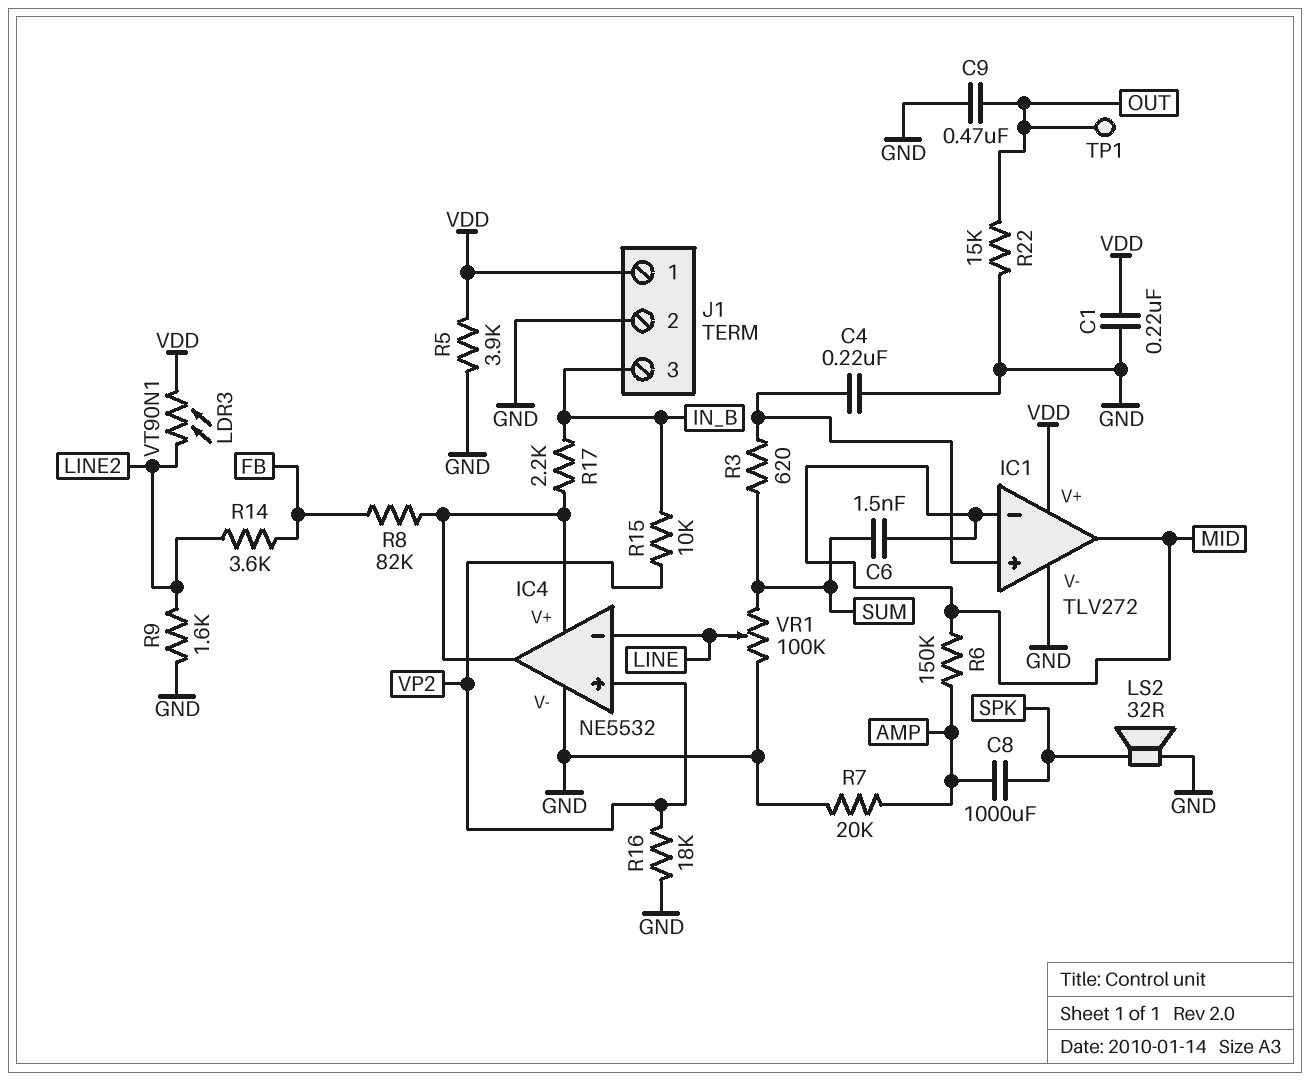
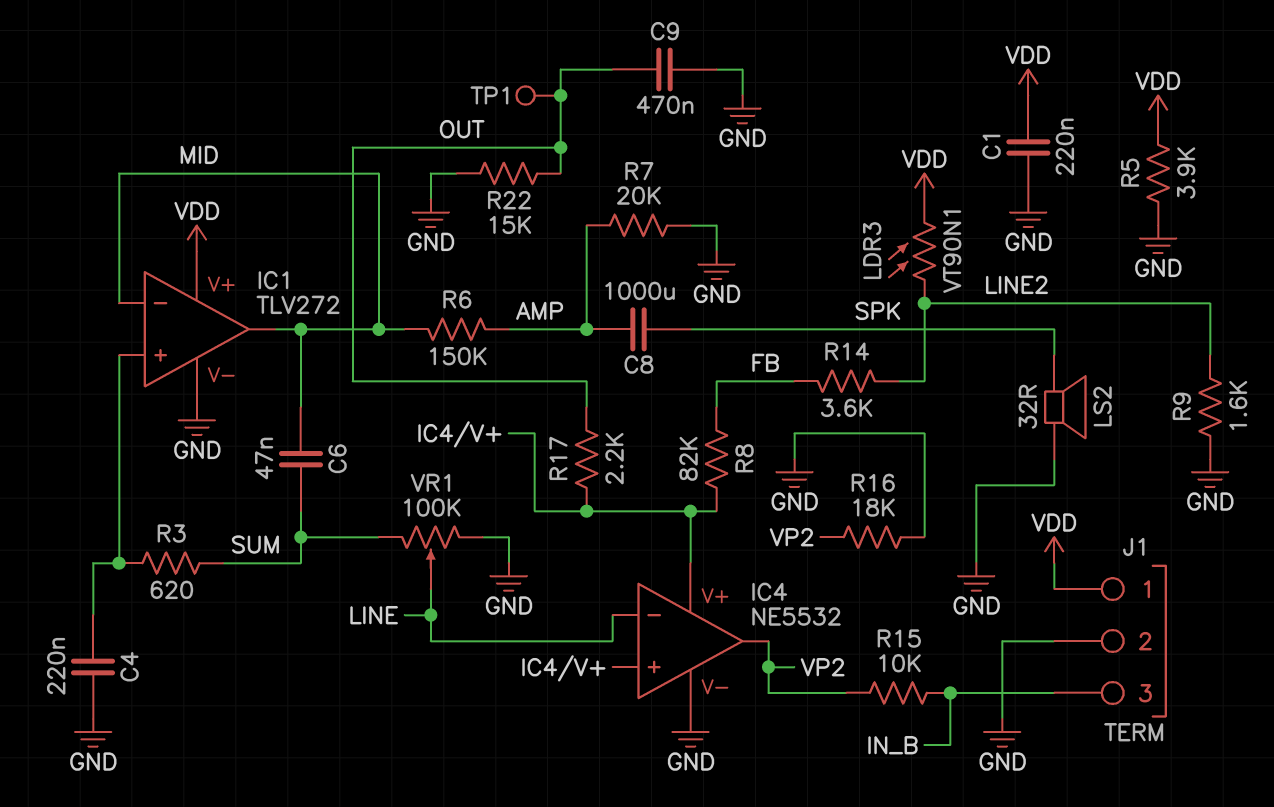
C6: 1.5nF (MID, SUM) -> 47nF (MID, SUM)
IC4 pin in+: VP2 -> IC4/V+
IC4 pin out: IC4/V+ -> VP2
R17: 2.2k (IC4/V+, IN_B) -> 2.2k (IC4/V+, OUT)

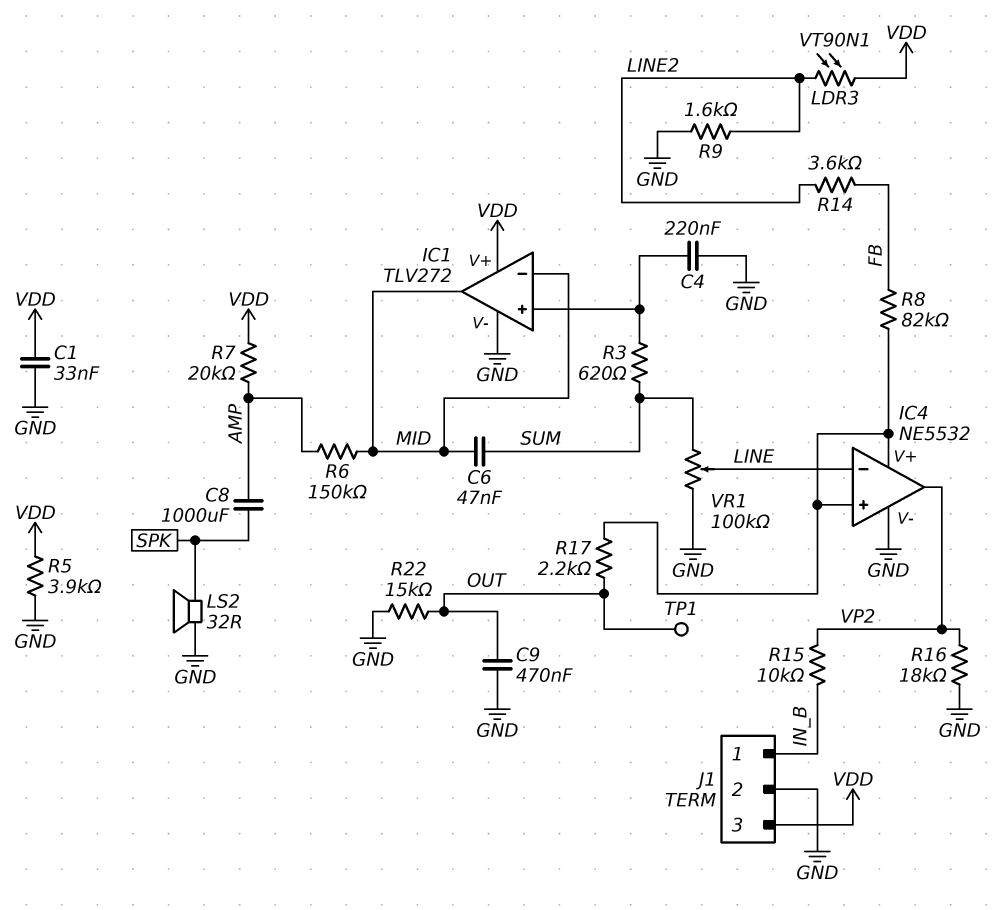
C1: 220nF (GND, VDD) -> 33nF (GND, VDD)
J1 pin 1: VDD -> IN_B
J1 pin 3: IN_B -> VDD
R7: 20k (AMP, GND) -> 20k (AMP, VDD)

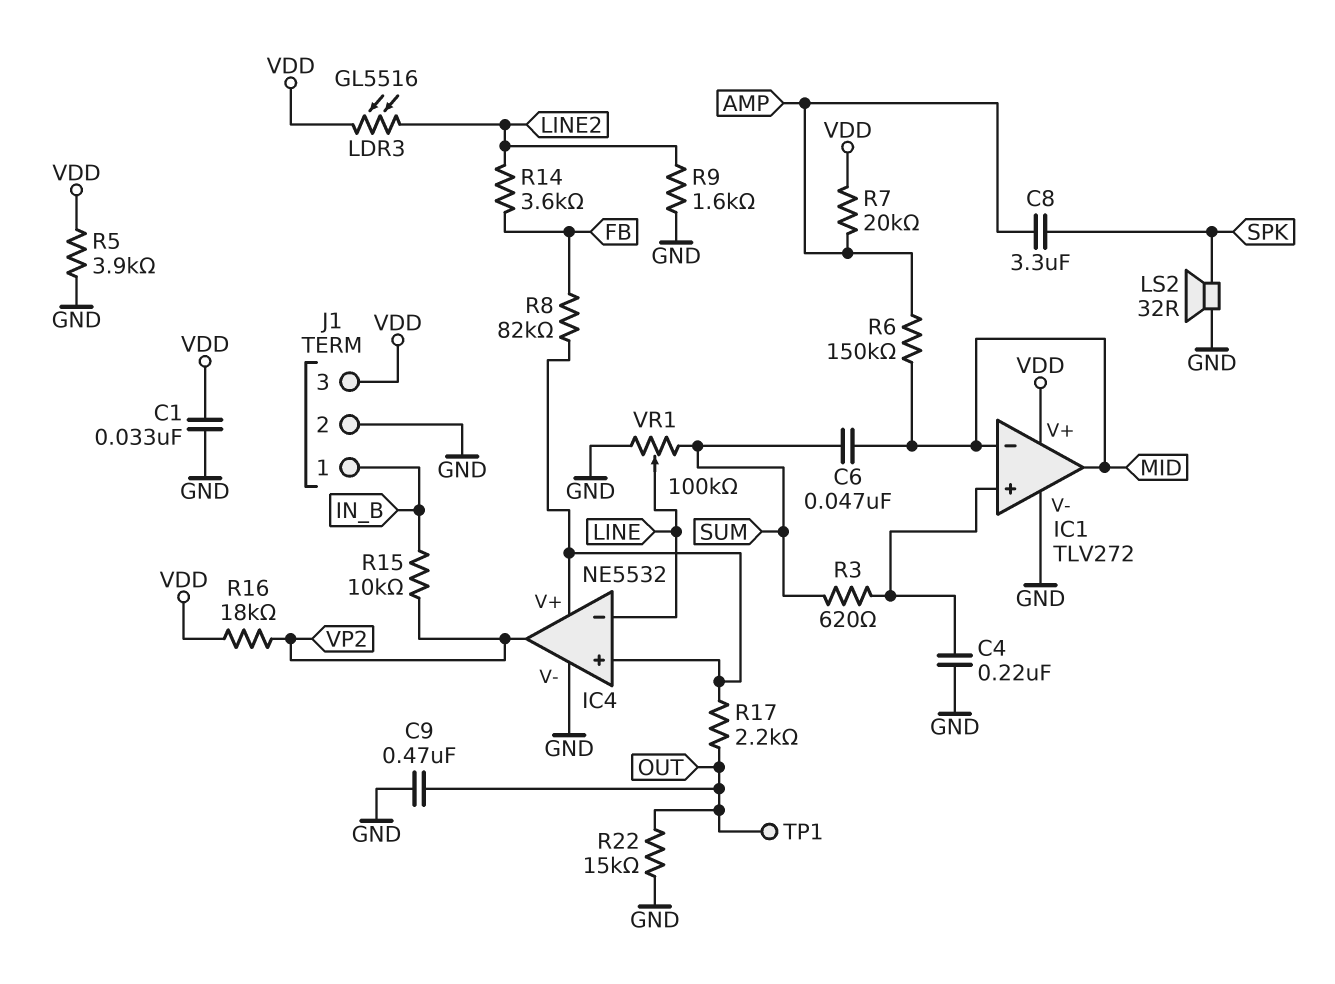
C8: 1000uF (AMP, SPK) -> 3.3uF (AMP, SPK)
LDR3: VT90N1 (LINE2, VDD) -> GL5516 (LINE2, VDD)
R16: 18k (GND, VP2) -> 18k (VDD, VP2)

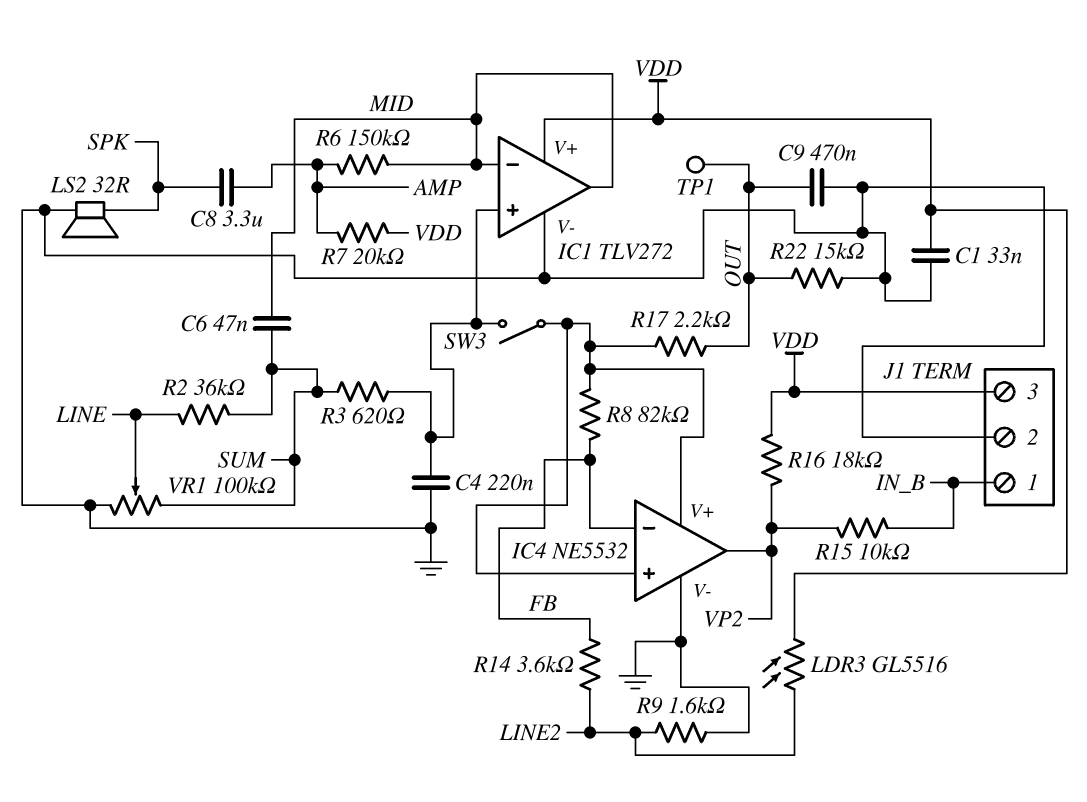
IC4 pin in-: LINE -> FB
R2: none -> 36k (LINE, SUM)
R5: 3.9k (GND, VDD) -> none
SW3: none -> switch (IC1/in+, IC4/V+)

